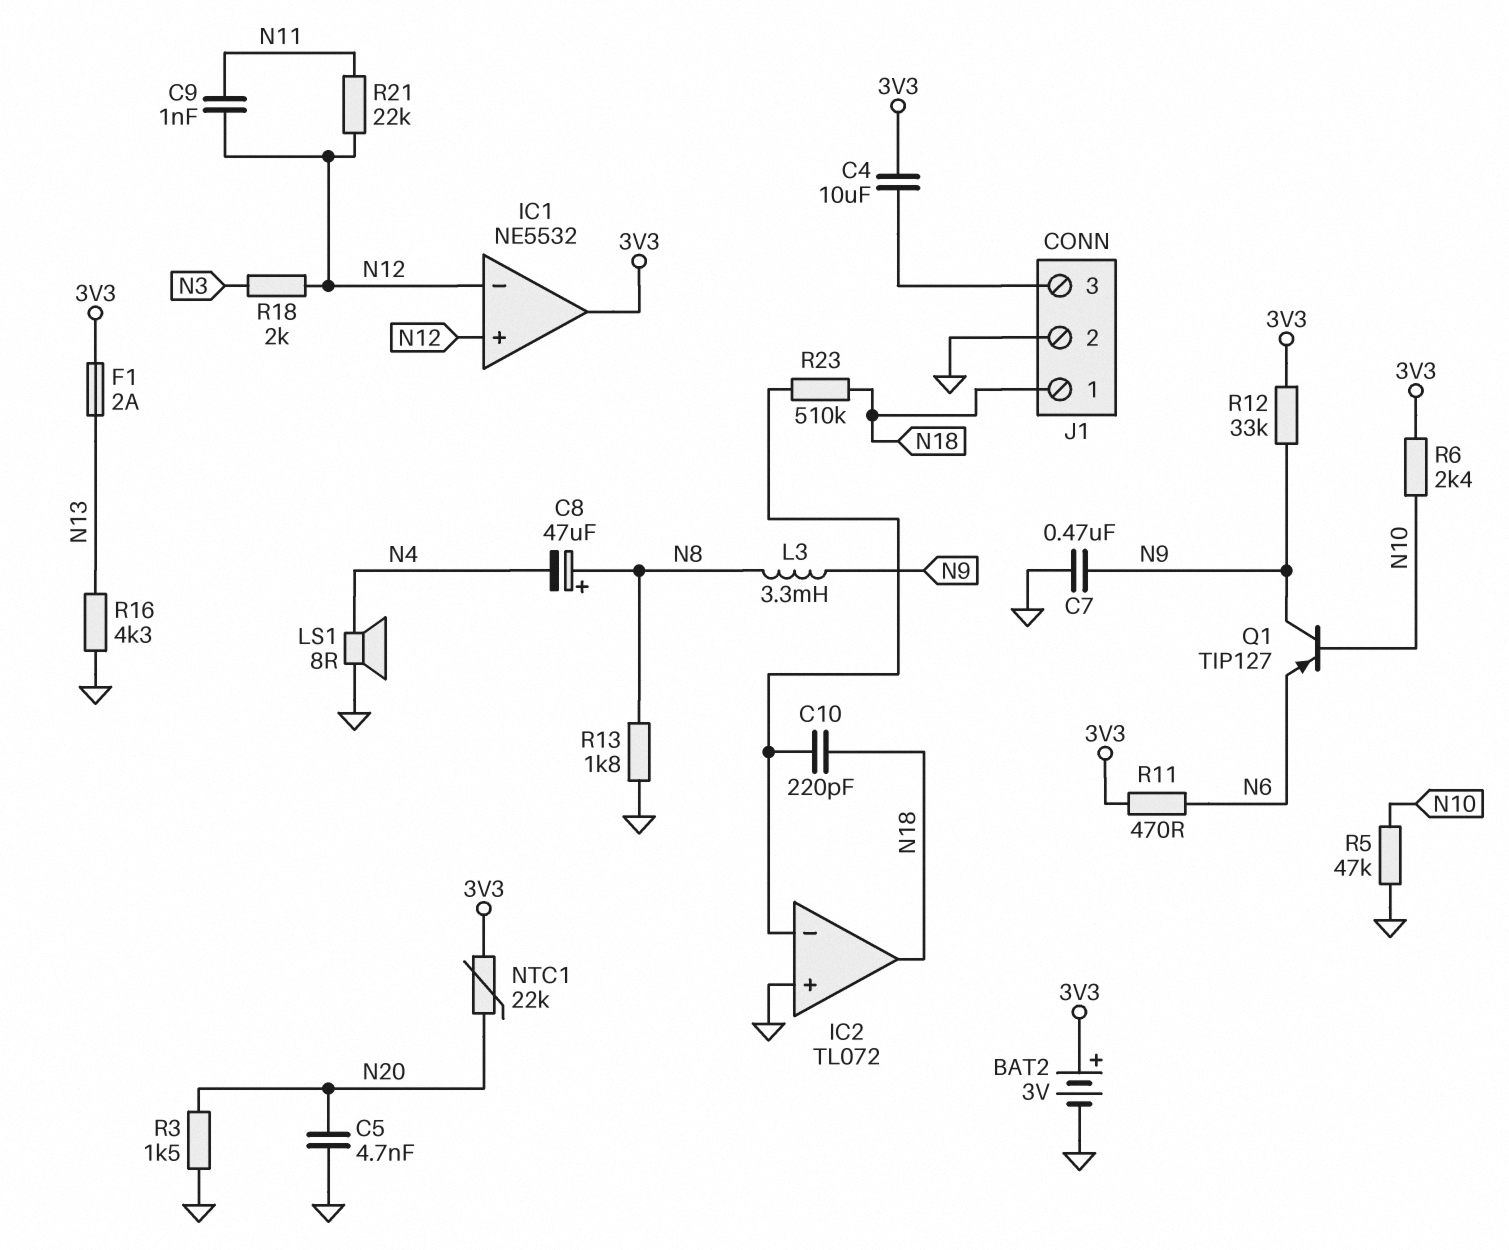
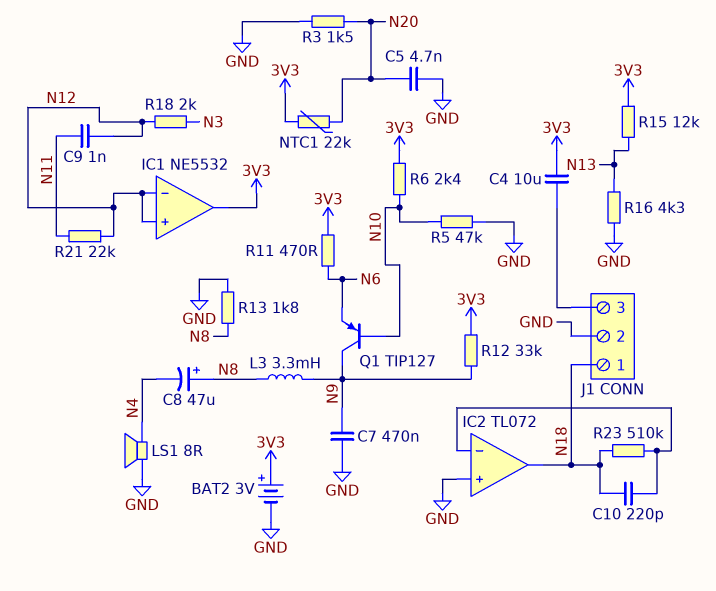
F1: 2A (3V3, N13) -> none
R15: none -> 12k (3V3, N13)

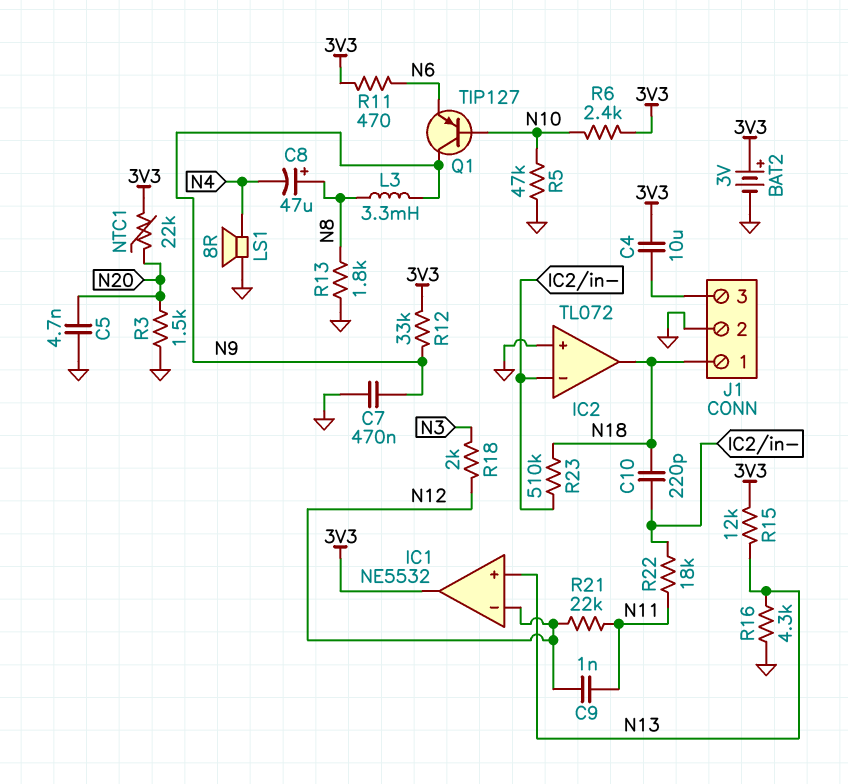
IC1 pin in+: N12 -> N13
R22: none -> 18k (IC2/in-, N11)

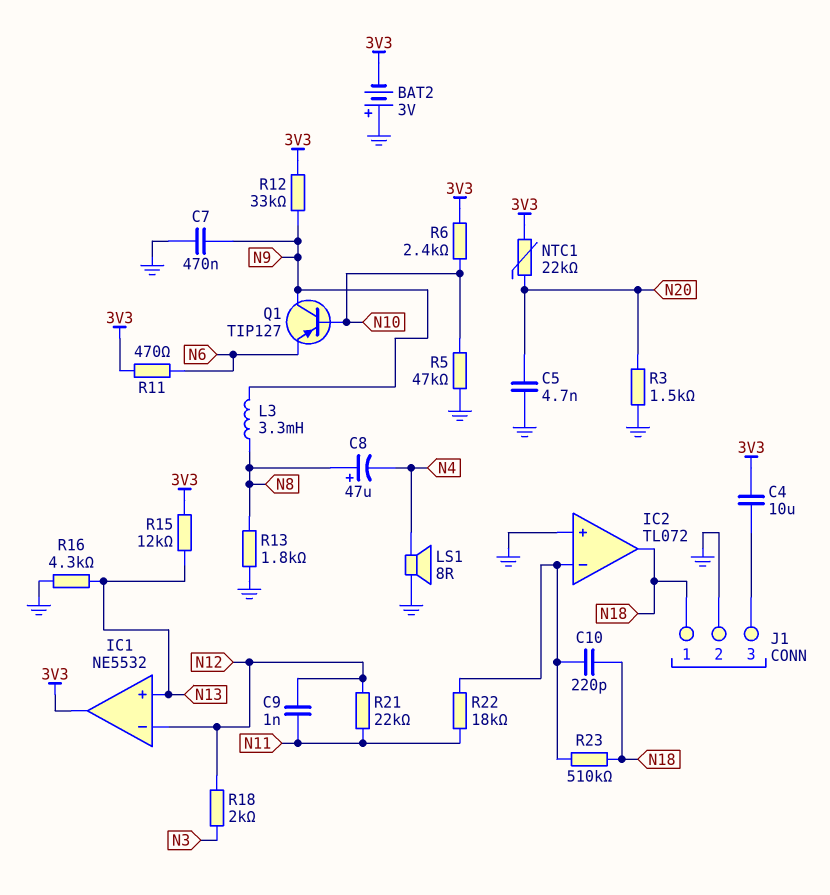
BAT2: 3V (plus 3V3, minus GND) -> 3V (plus GND, minus 3V3)

